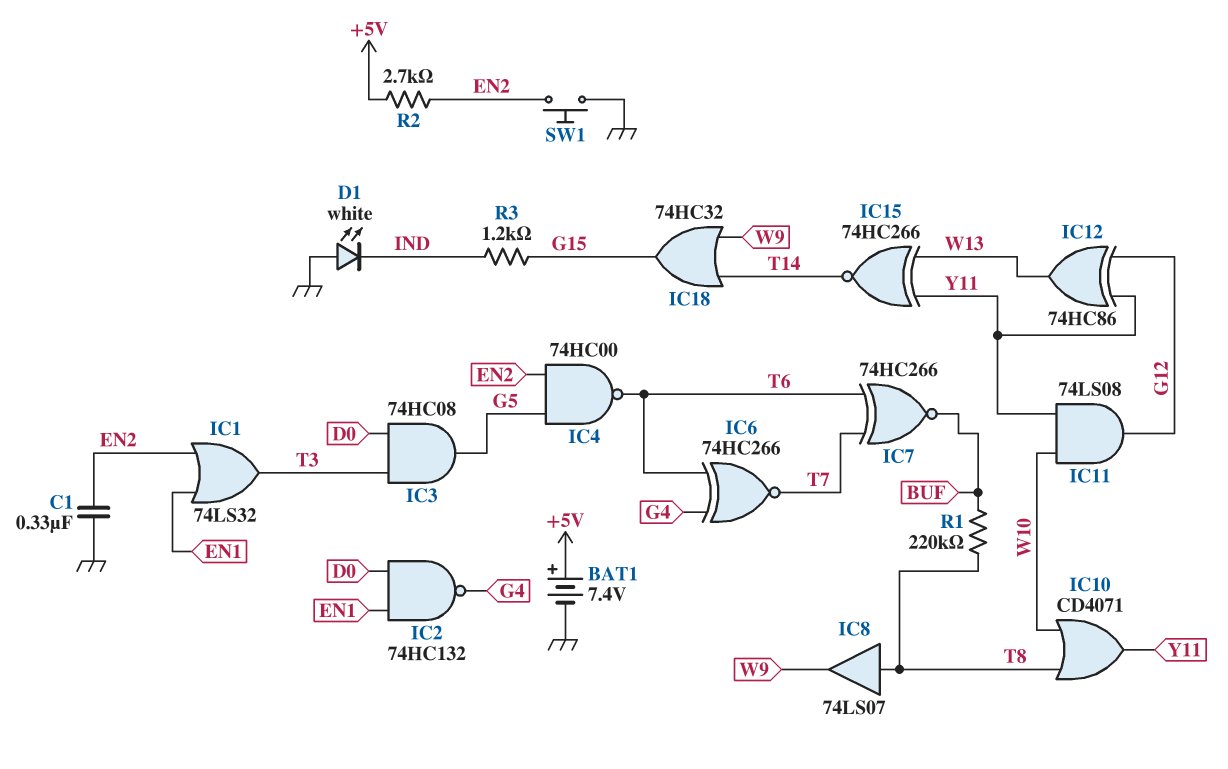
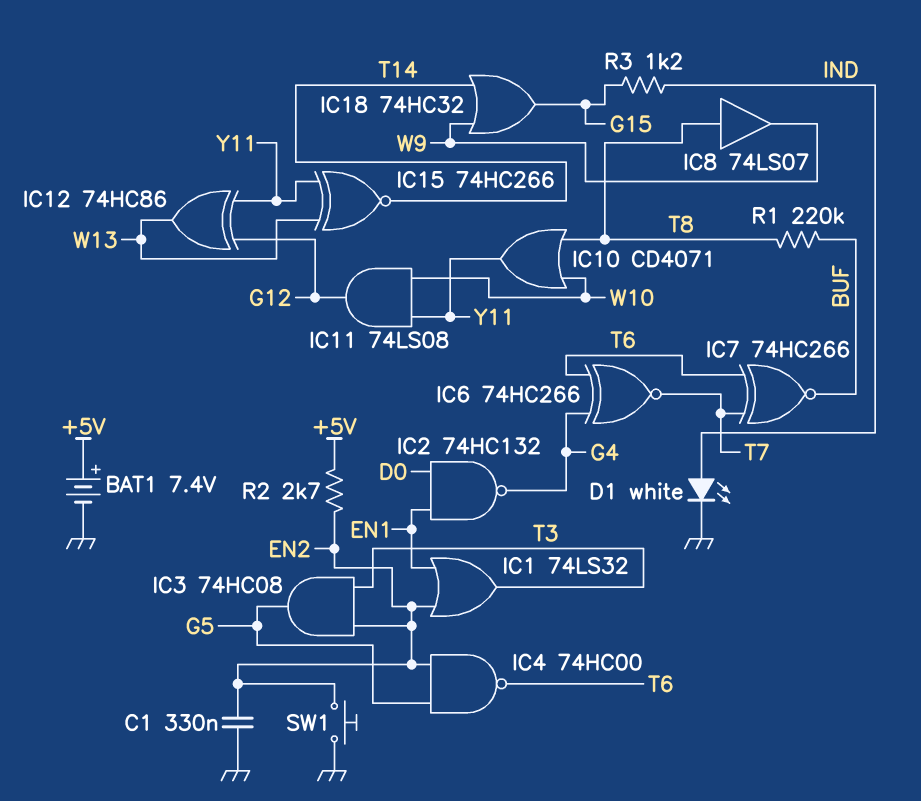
D1: LED white (A GND, K IND) -> LED white (A IND, K GND)
IC3: AND 74HC08 (in D0, in T3, out G5) -> AND 74HC08 (in EN2, in T3, out G5)

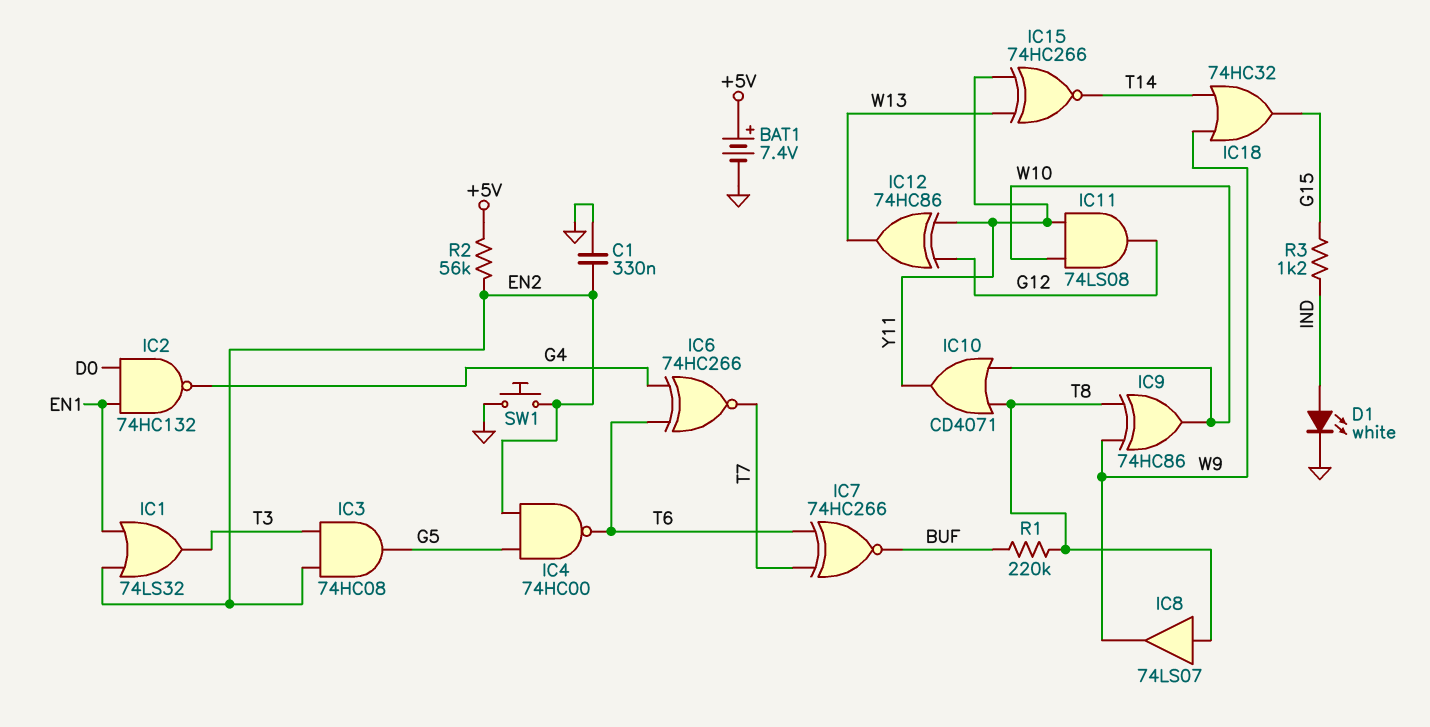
IC9: none -> XOR 74HC86 (in T8, in W9, out W10)
R2: 2.7k (+5V, EN2) -> 56k (+5V, EN2)

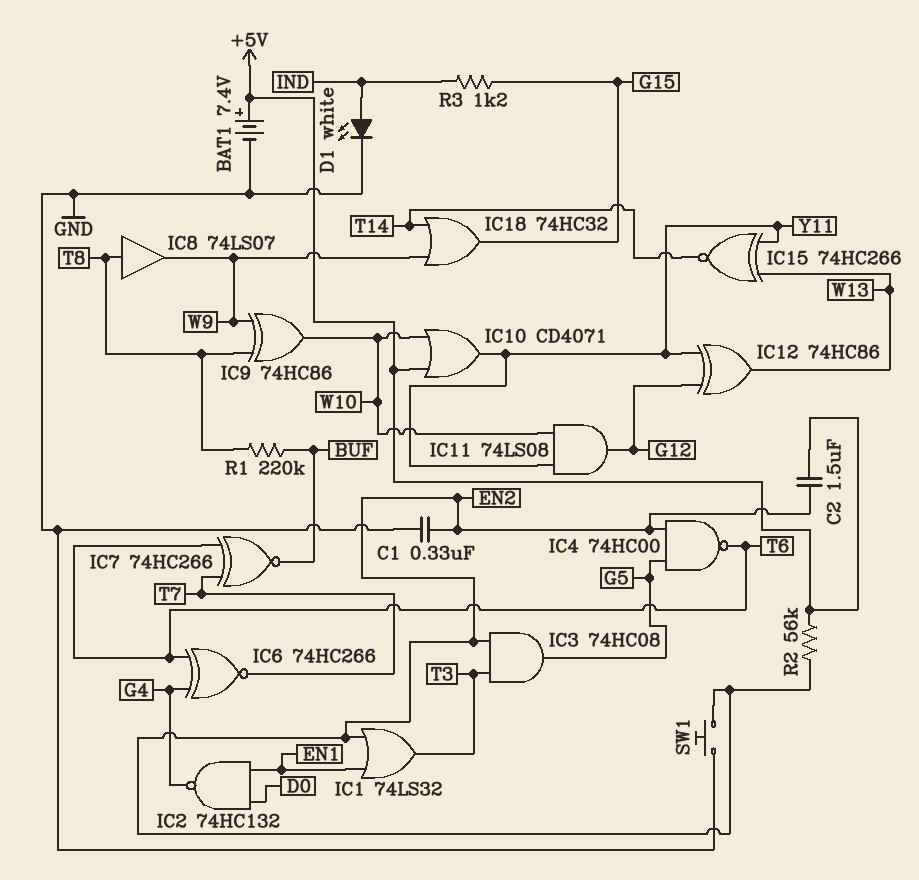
C2: none -> 1.5uF (+5V, EN2)
IC10: OR CD4071 (in T8, in W10, out Y11) -> OR CD4071 (in +5V, in W10, out Y11)

